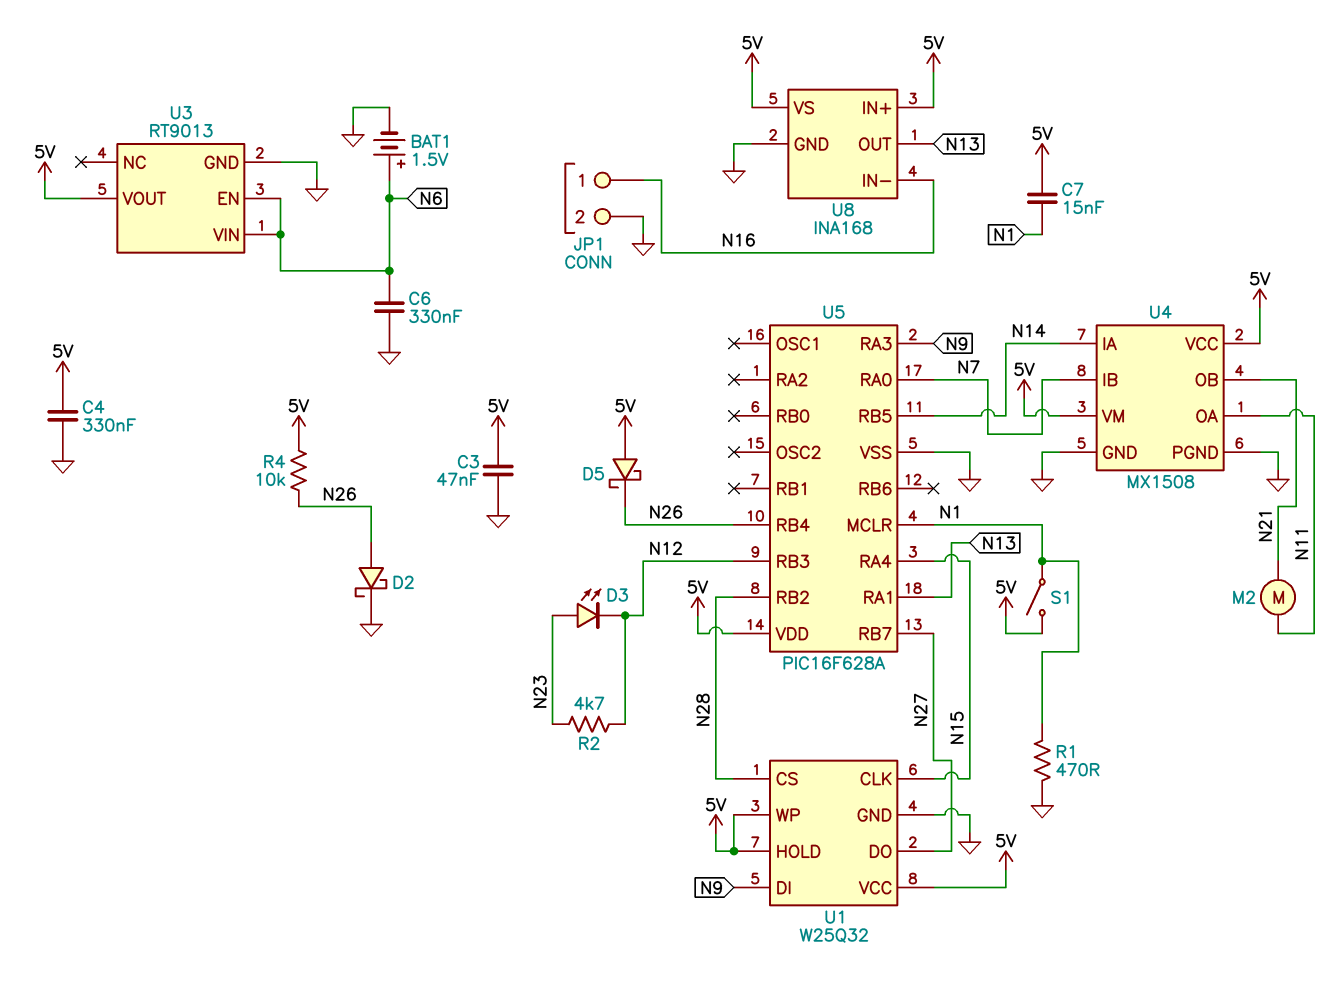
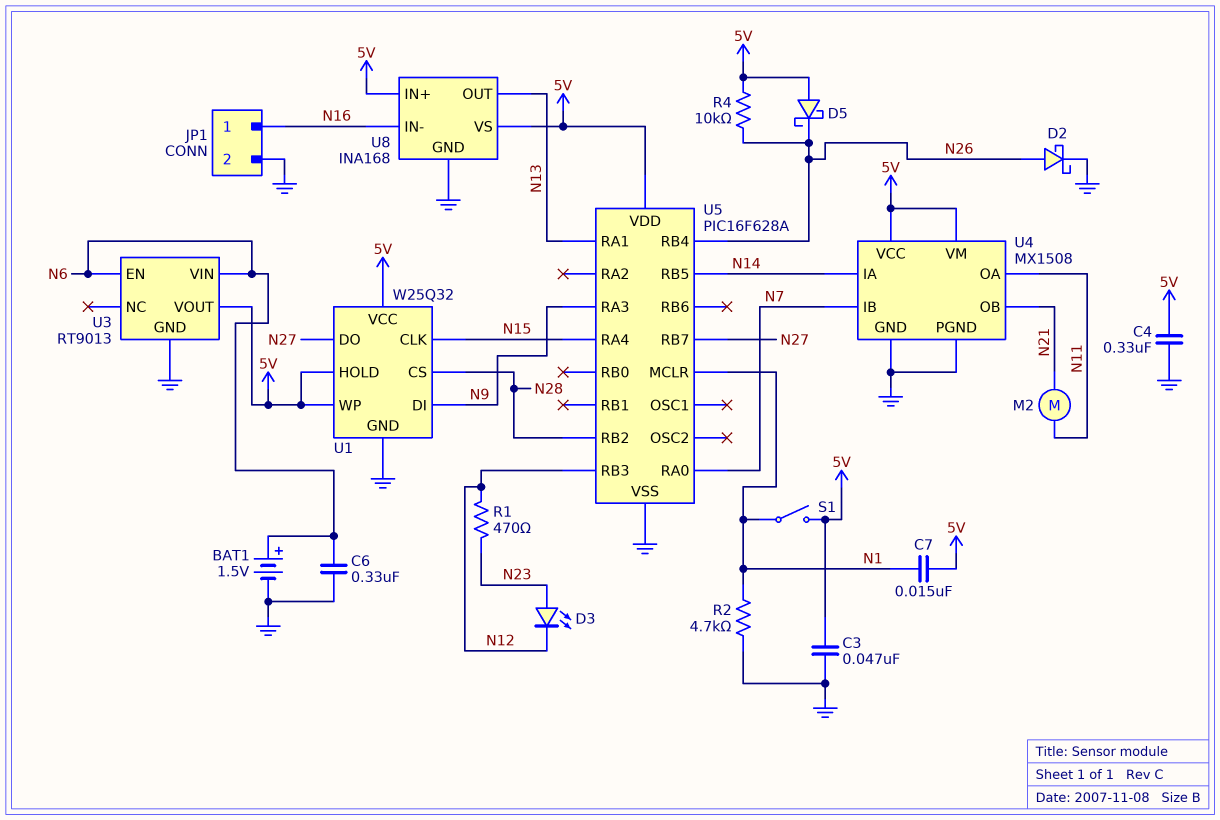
R1: 470 (GND, N1) -> 470 (N12, N23)
R2: 4.7k (N12, N23) -> 4.7k (GND, N1)

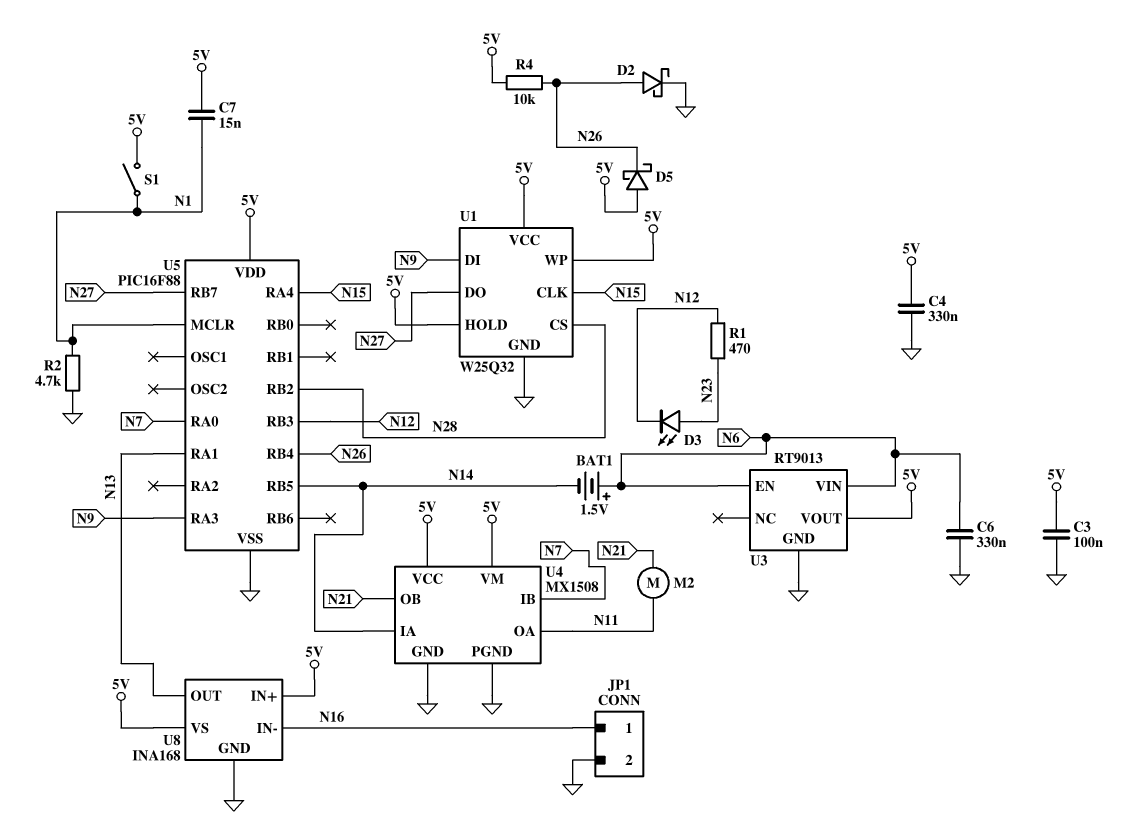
BAT1: 1.5V (plus N6, minus GND) -> 1.5V (plus N6, minus N14)
C3: 47nF (5V, GND) -> 100nF (5V, GND)
U5: PIC16F628A -> PIC16F88

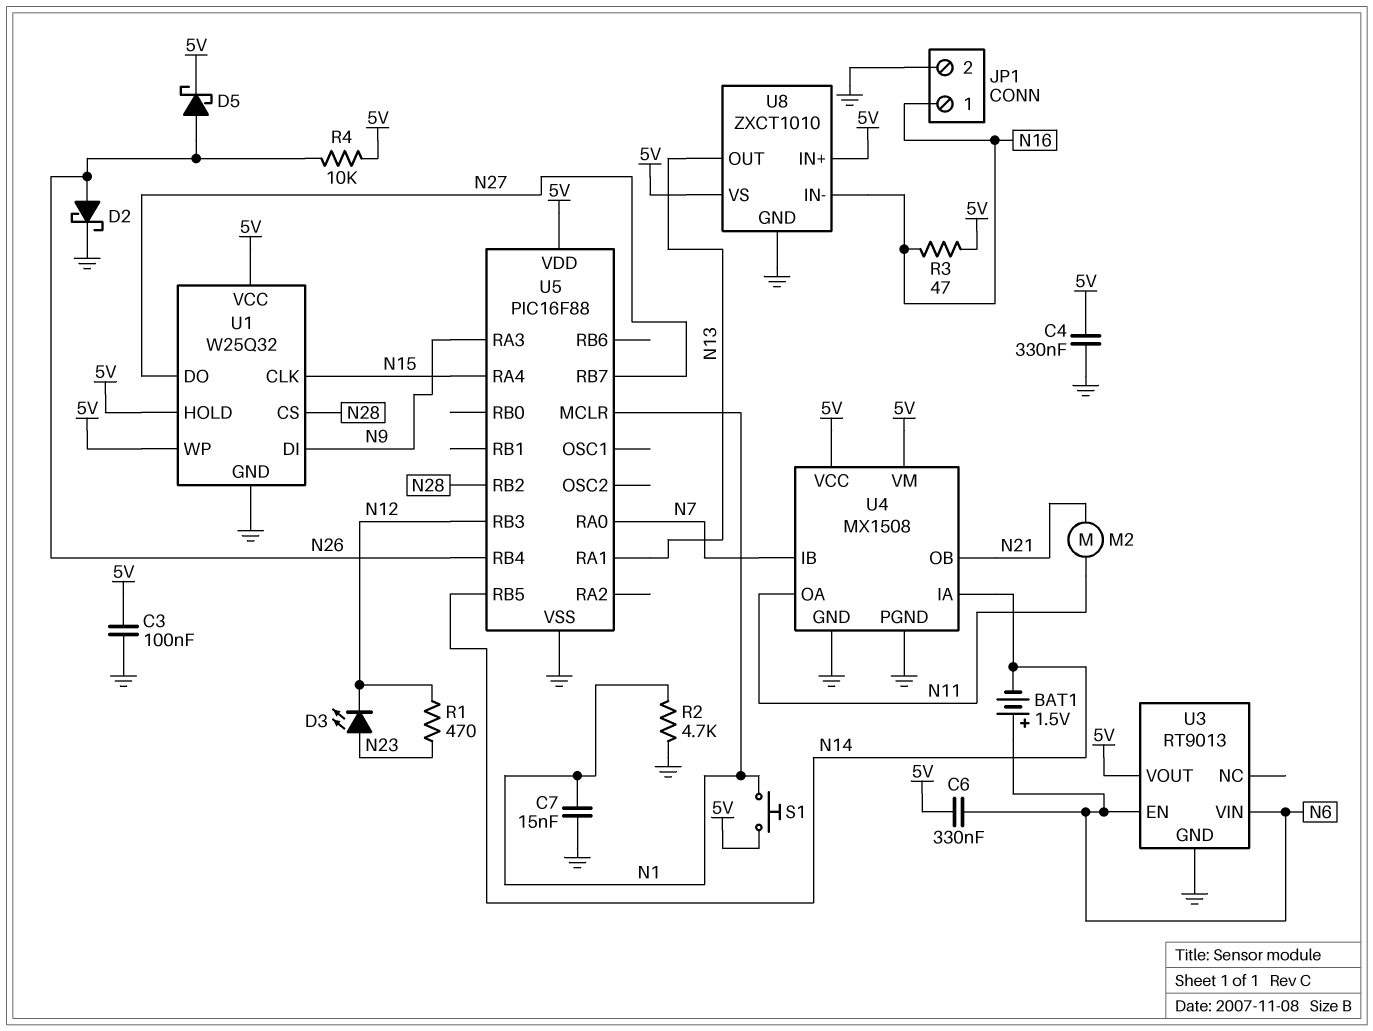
C6: 330nF (GND, N6) -> 330nF (5V, N6)
C7: 15nF (5V, N1) -> 15nF (GND, N1)
D5: schottky (A 5V, K N26) -> schottky (A N26, K 5V)
R3: none -> 47 (5V, N16)
S1: switch (5V, N1) -> button (5V, N1)
U8: INA168 -> ZXCT1010

